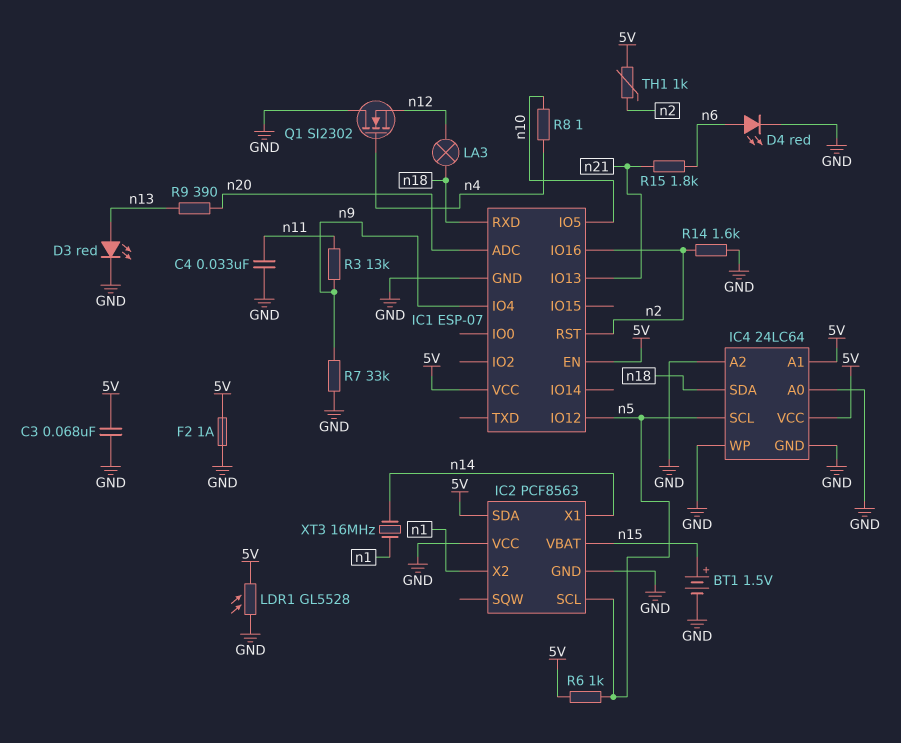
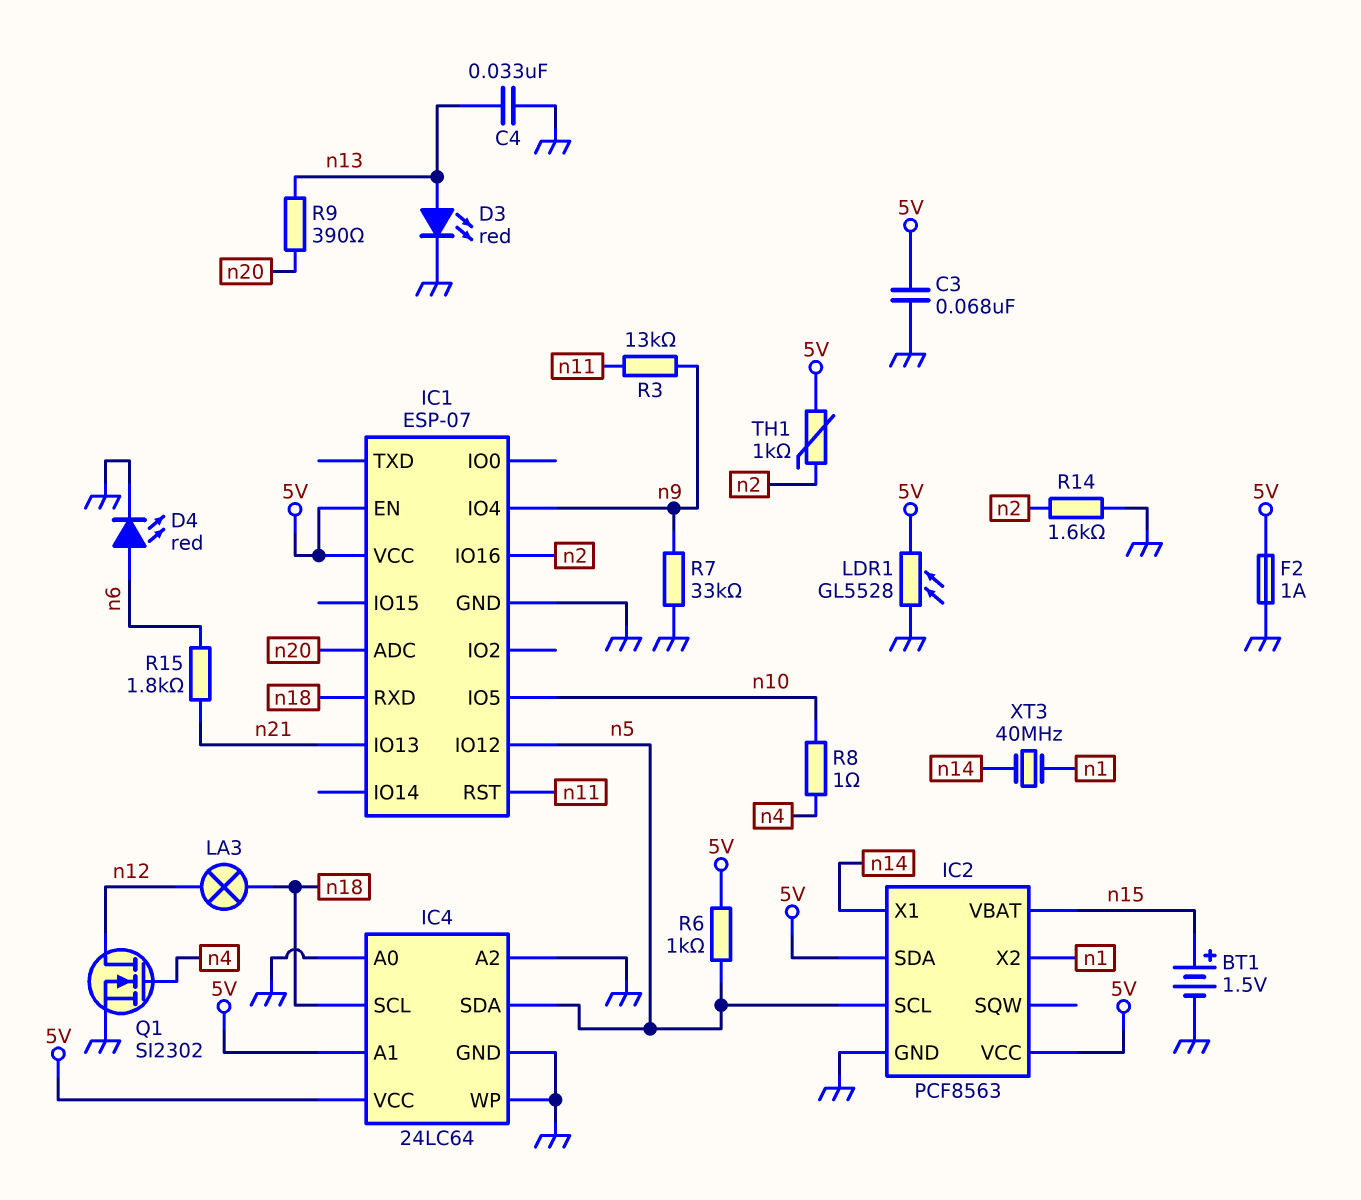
C4: 33nF (GND, n11) -> 33nF (GND, n13)
IC1 pin RST: n2 -> n11
IC2 pin VCC: GND -> 5V
IC4 pin SCL: n5 -> n18
IC4 pin SDA: n18 -> n5
Q1: NMOS SI2302 (G n4, D GND, S n12) -> NMOS SI2302 (G n4, D n12, S GND)
XT3: 16MHz (n1, n14) -> 40MHz (n1, n14)

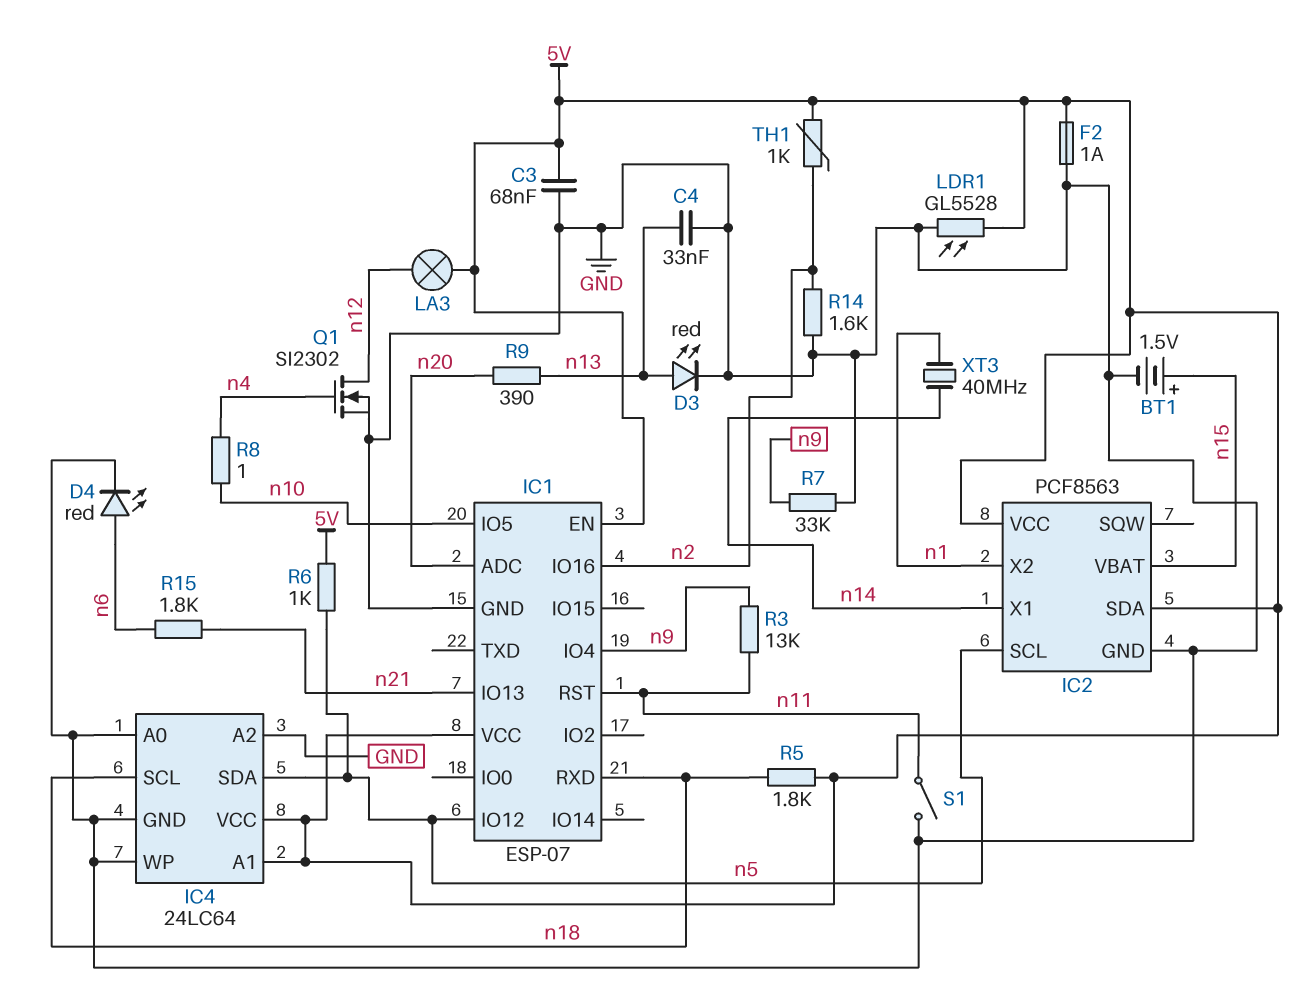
LA3: lamp (n12, n18) -> lamp (5V, n12)
R5: none -> 1.8k (5V, n18)
S1: none -> switch (GND, n11)

